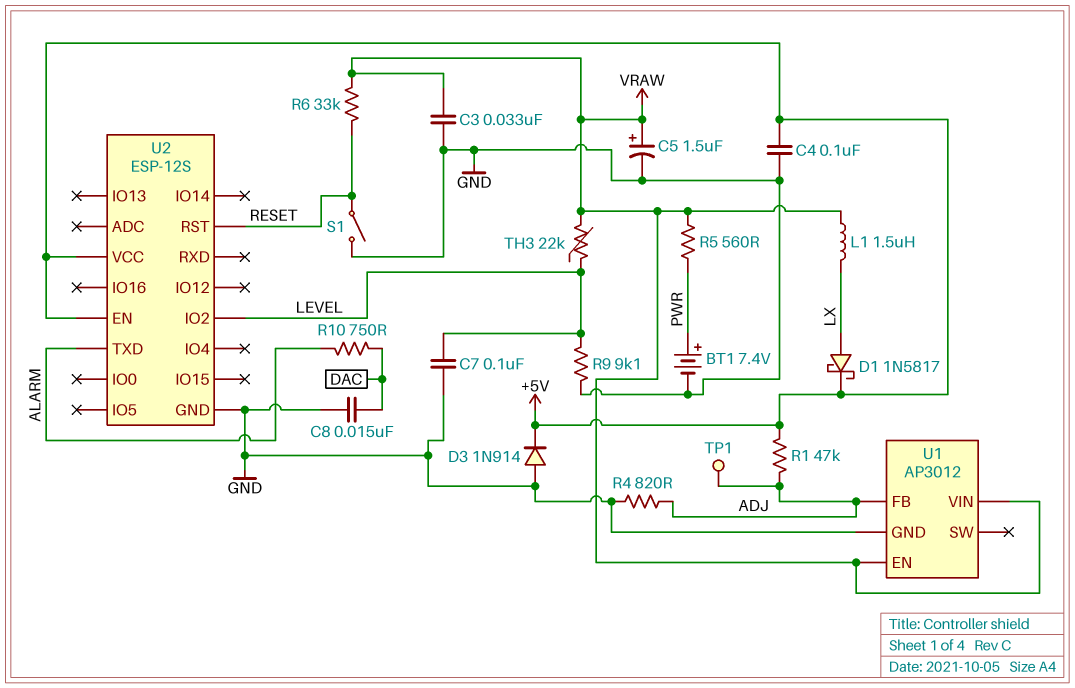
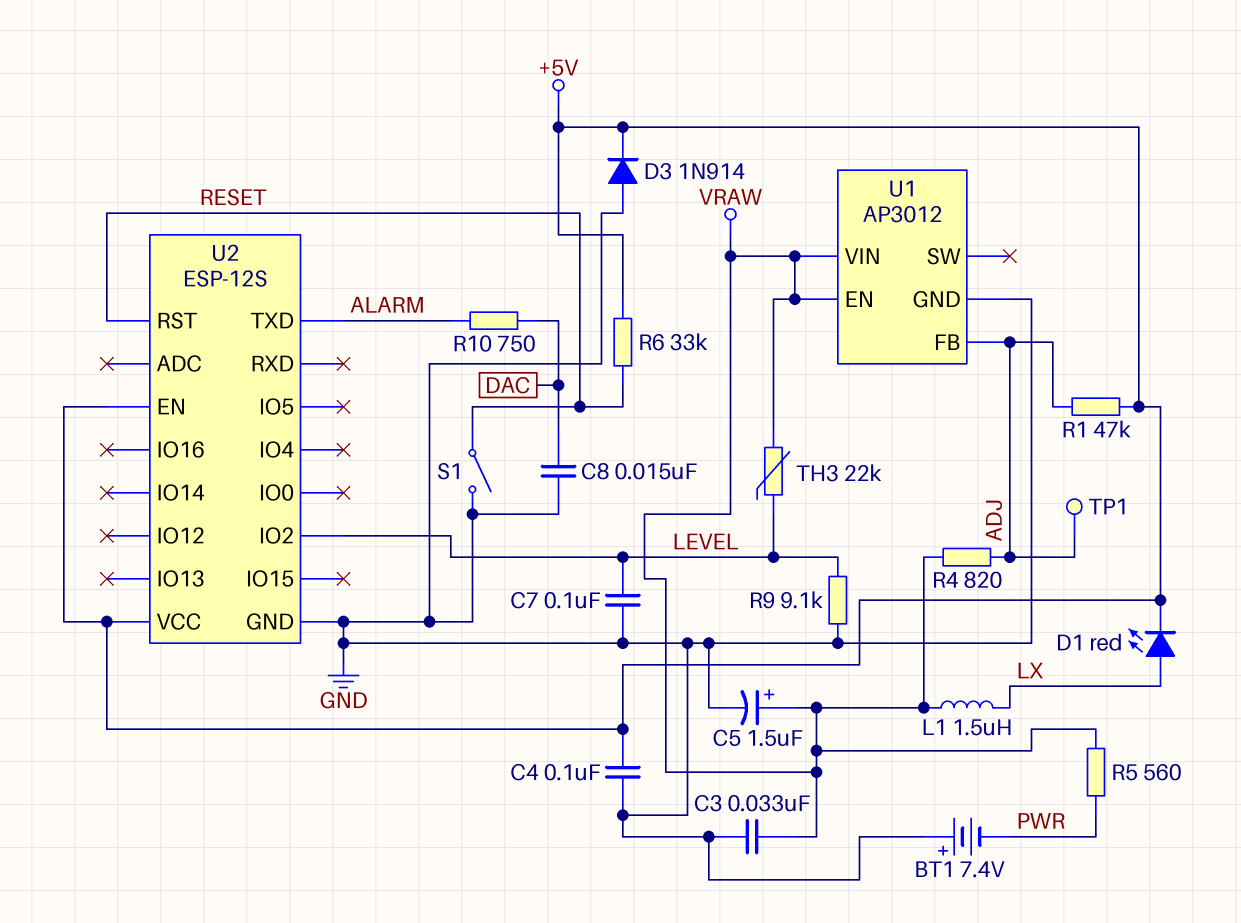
BT1: 7.4V (plus PWR, minus GND) -> 7.4V (plus GND, minus PWR)
D1: schottky 1N5817 (A LX, K +5V) -> LED red (A LX, K +5V)
R4: 820 (ADJ, GND) -> 820 (ADJ, VRAW)
R6: 33k (RESET, VRAW) -> 33k (+5V, RESET)

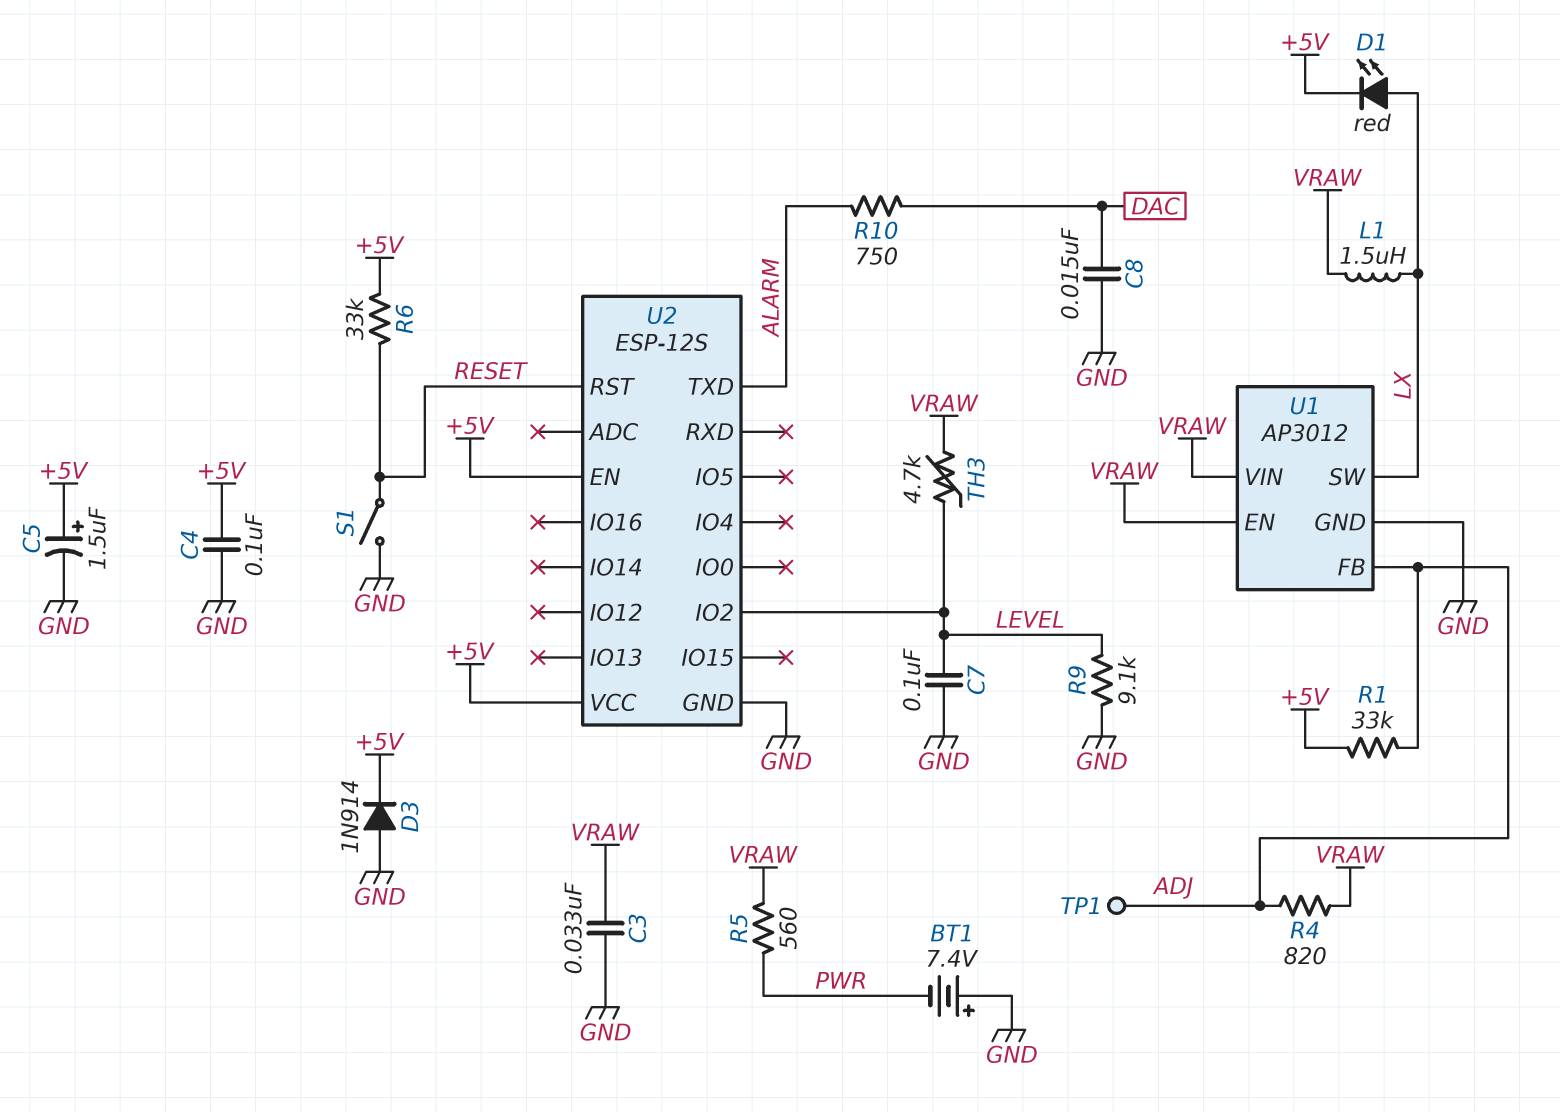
C5: 1.5uF (plus VRAW, minus GND) -> 1.5uF (plus +5V, minus GND)
R1: 47k (+5V, ADJ) -> 33k (+5V, ADJ)
TH3: 22k (LEVEL, VRAW) -> 4.7k (LEVEL, VRAW)
U1 pin SW: none -> LX

